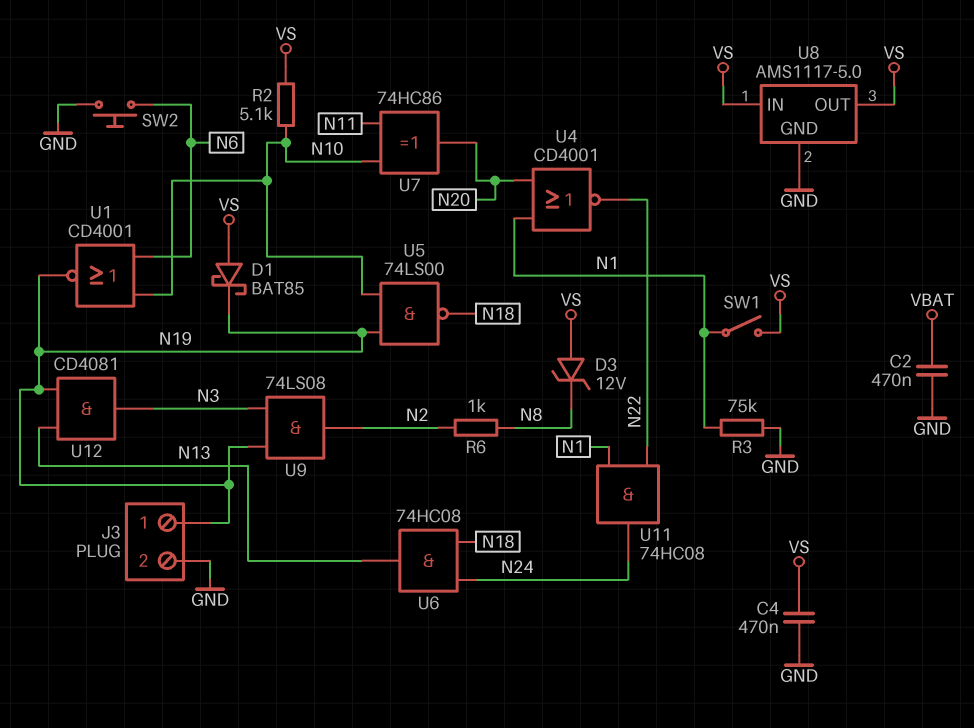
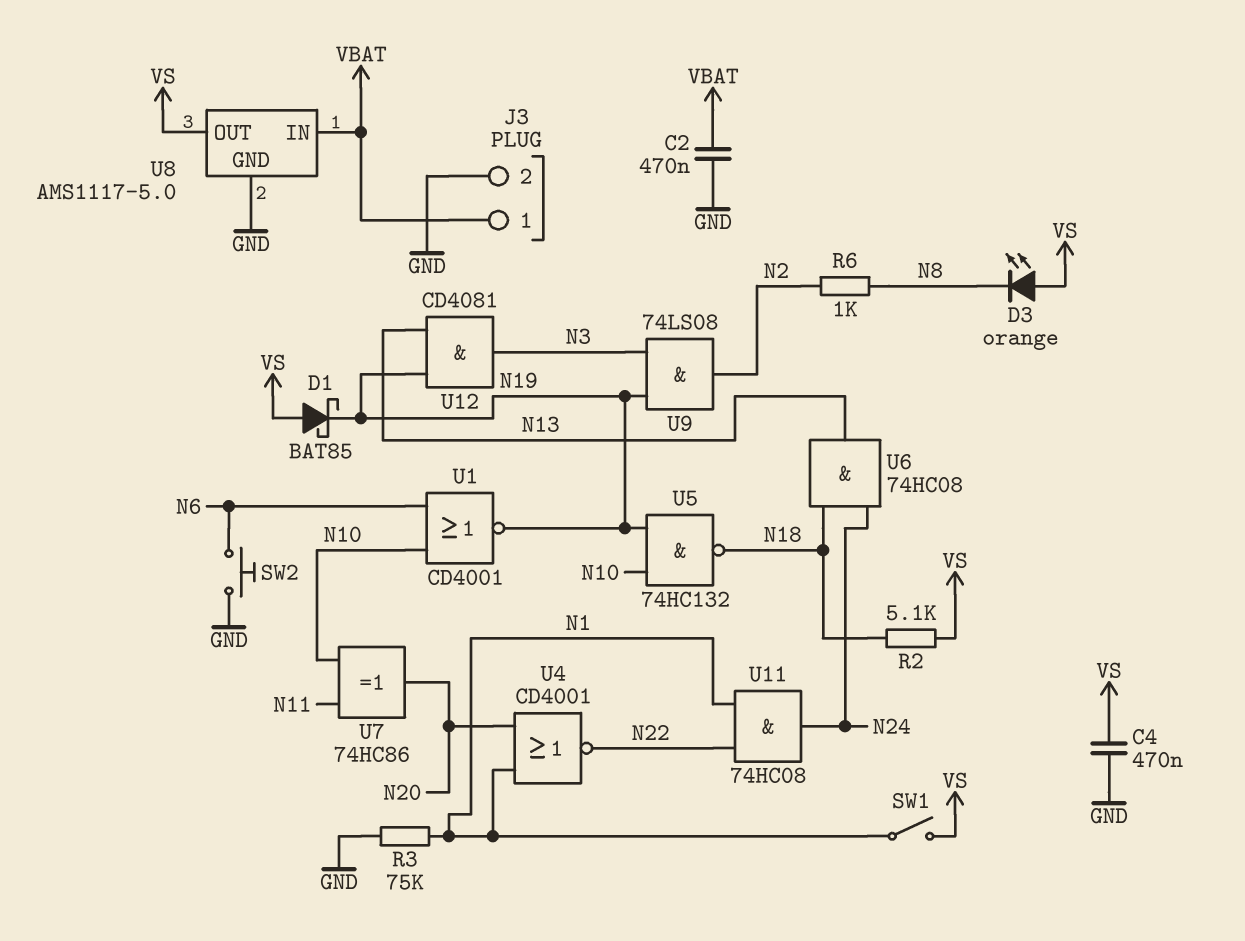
D3: zener 12V (A VS, K N8) -> LED orange (A VS, K N8)
J3 pin 1: N19 -> VBAT
R2: 5.1k (N10, VS) -> 5.1k (N18, VS)
U5: NAND 74LS00 (in N10, in N19, out N18) -> NAND 74HC132 (in N10, in N19, out N18)
U8 pin IN: VS -> VBAT

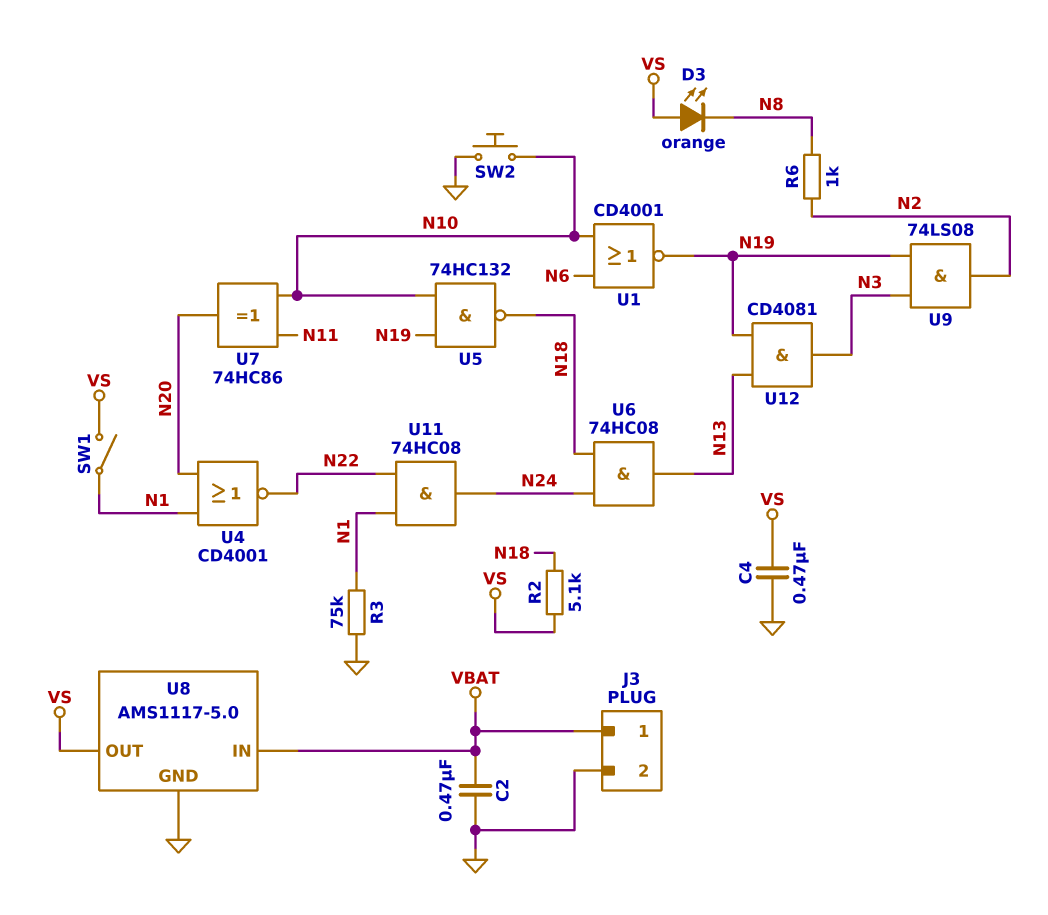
D1: schottky BAT85 (A VS, K N19) -> none
SW2: button (GND, N6) -> button (GND, N10)

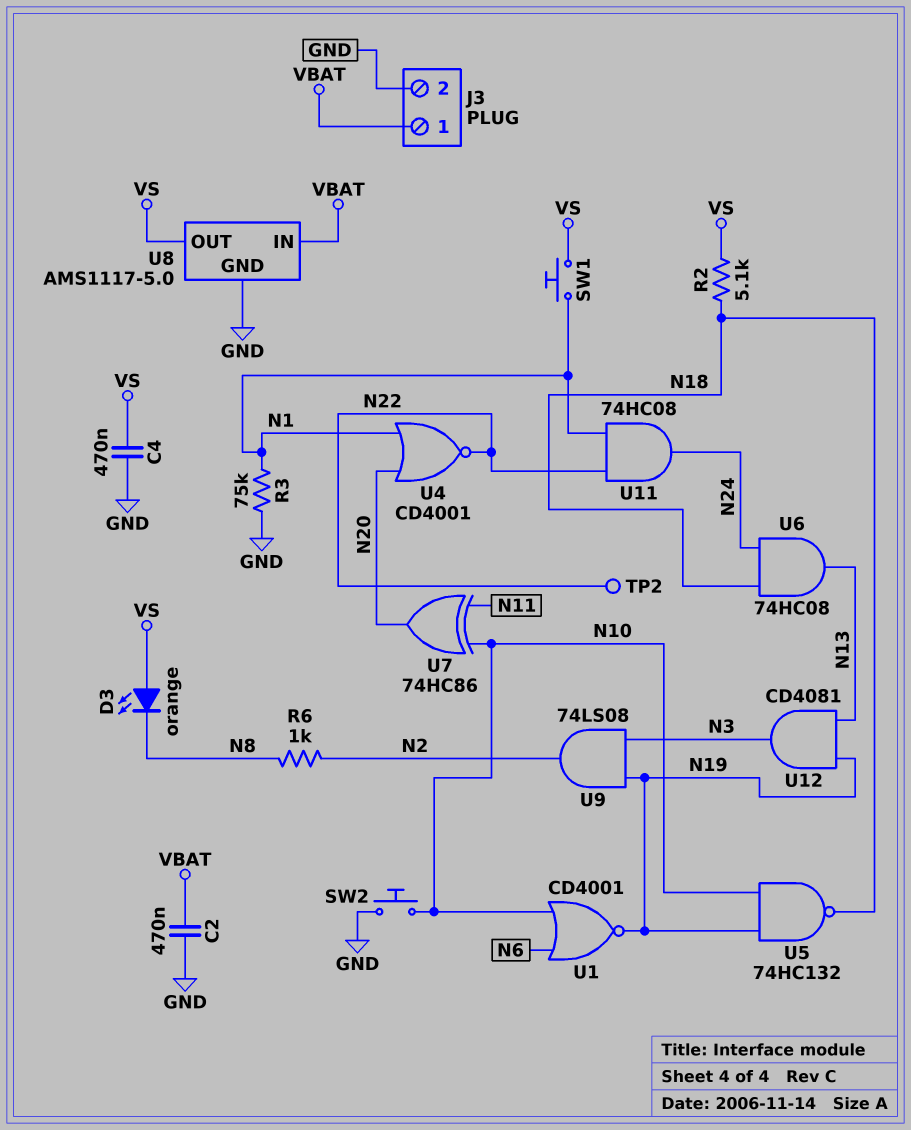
SW1: switch (N1, VS) -> button (N1, VS)
TP2: none -> test point (N22)

